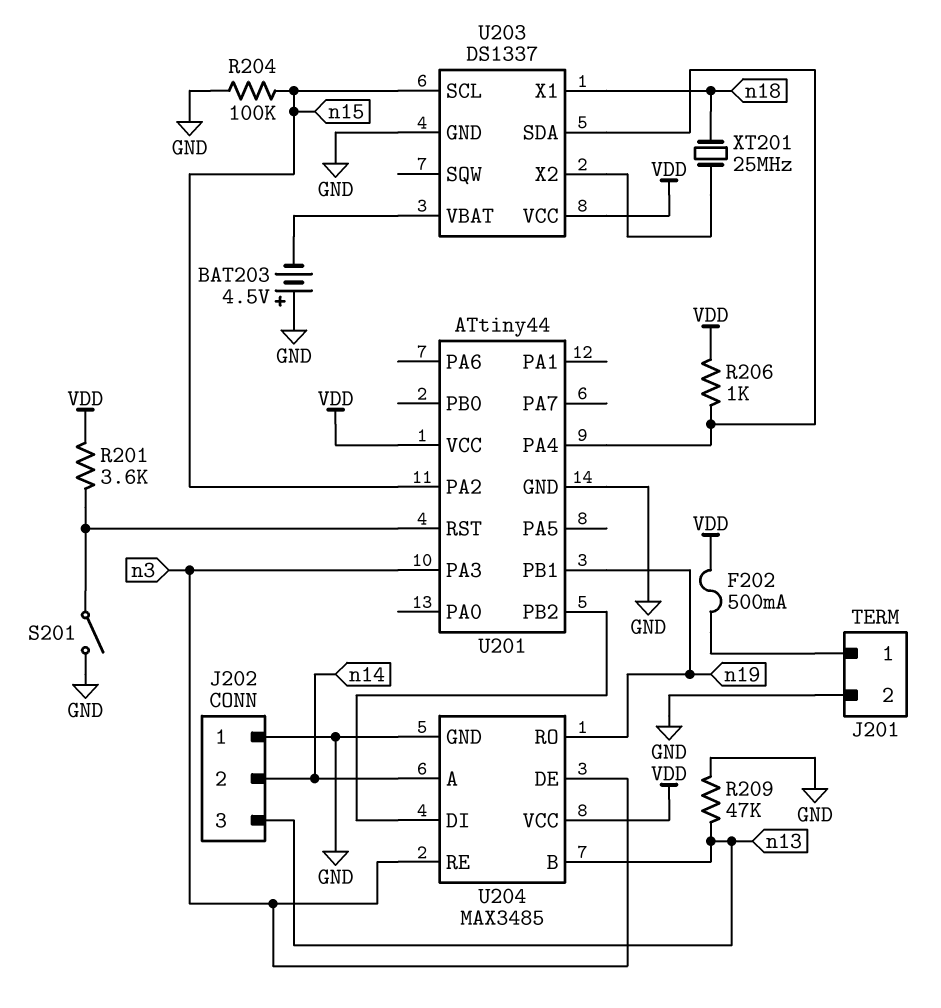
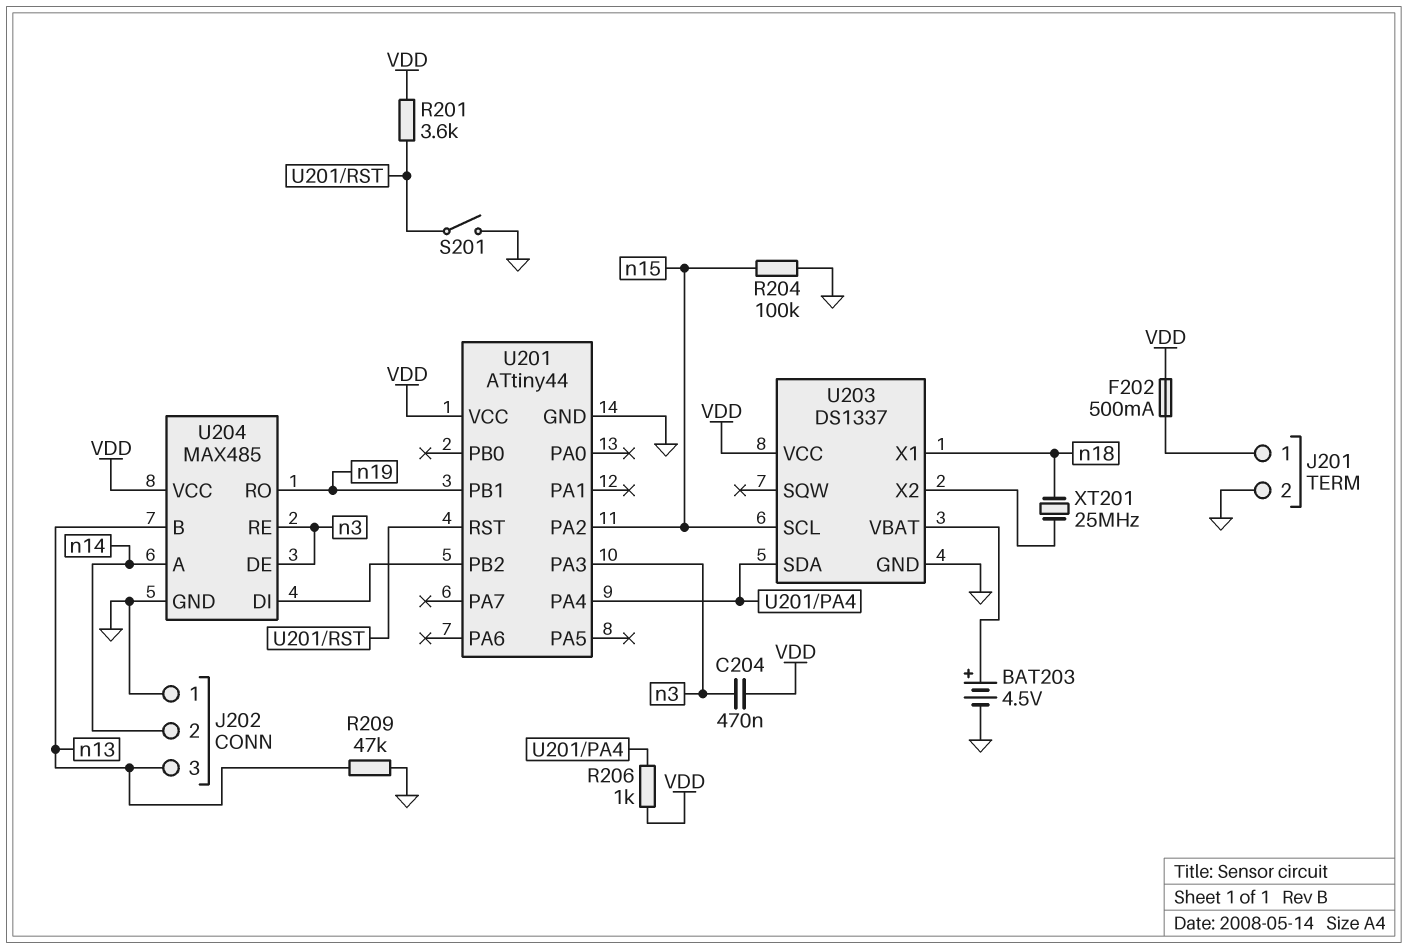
BAT203: 4.5V (plus GND, minus U203/VBAT) -> 4.5V (plus U203/VBAT, minus GND)
C204: none -> 470nF (VDD, n3)
U204: MAX3485 -> MAX485

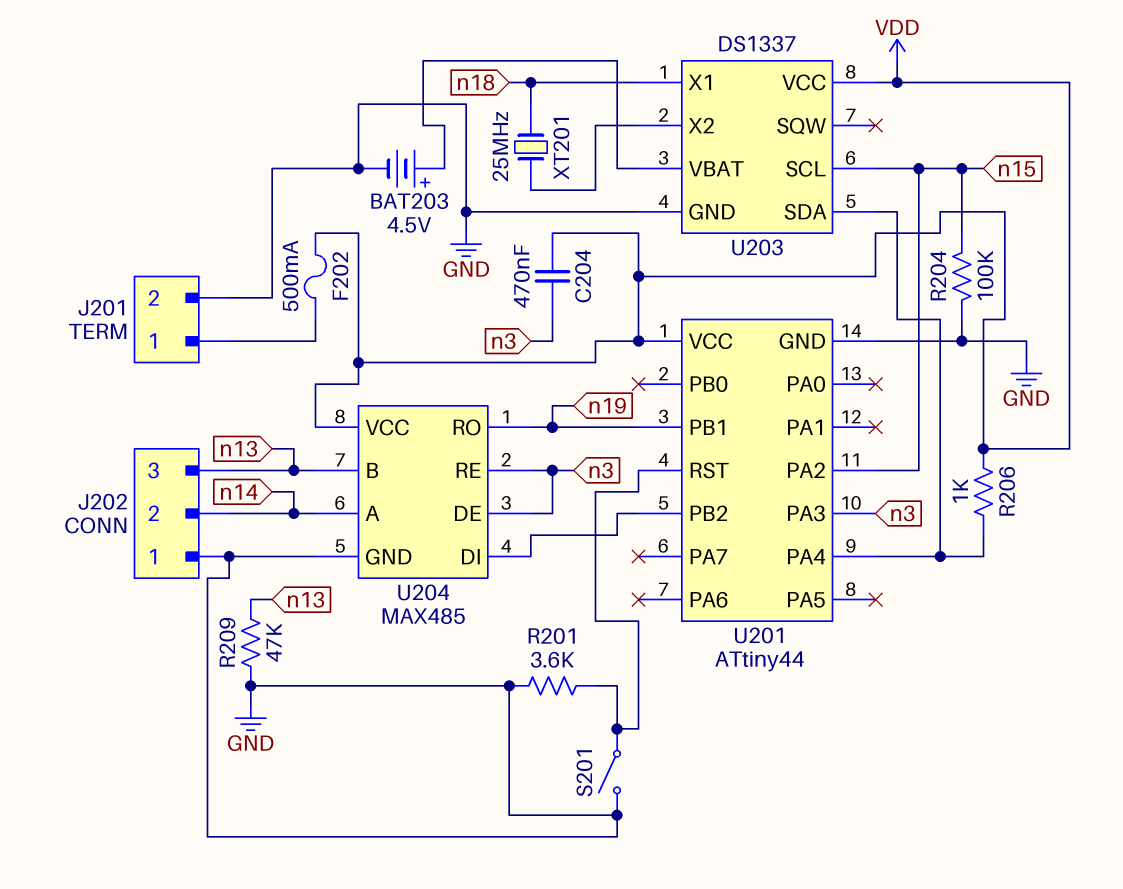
R201: 3.6k (U201/RST, VDD) -> 3.6k (GND, U201/RST)

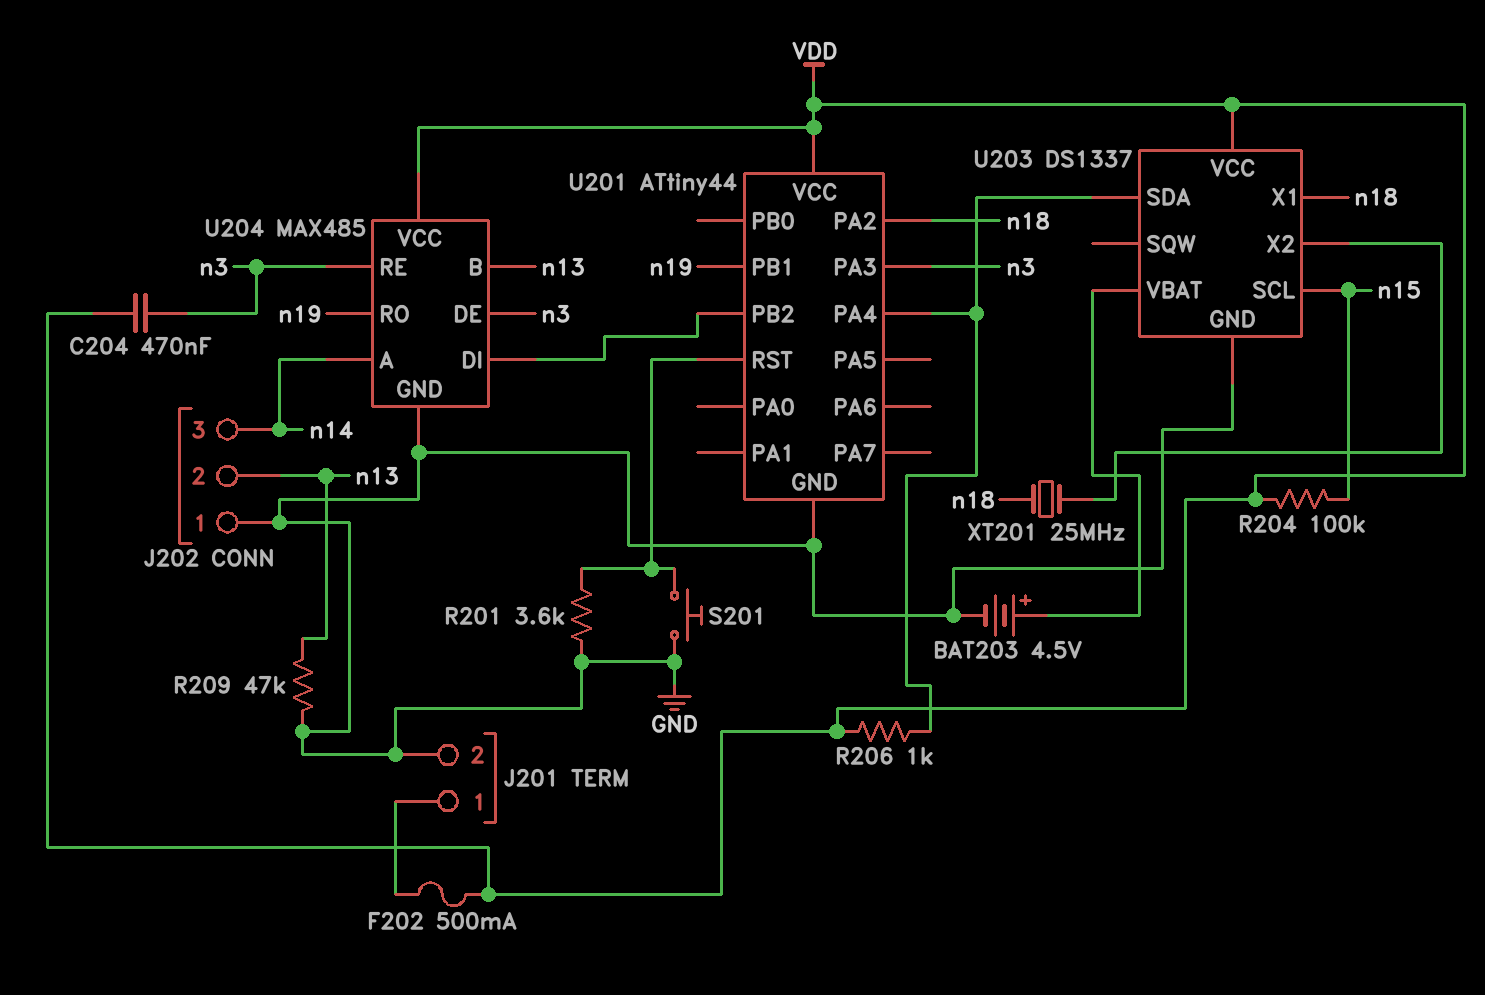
J202 pin 2: n14 -> n13
J202 pin 3: n13 -> n14
R204: 100k (GND, n15) -> 100k (VDD, n15)
S201: switch (GND, U201/RST) -> button (GND, U201/RST)
U201 pin PA2: n15 -> n18

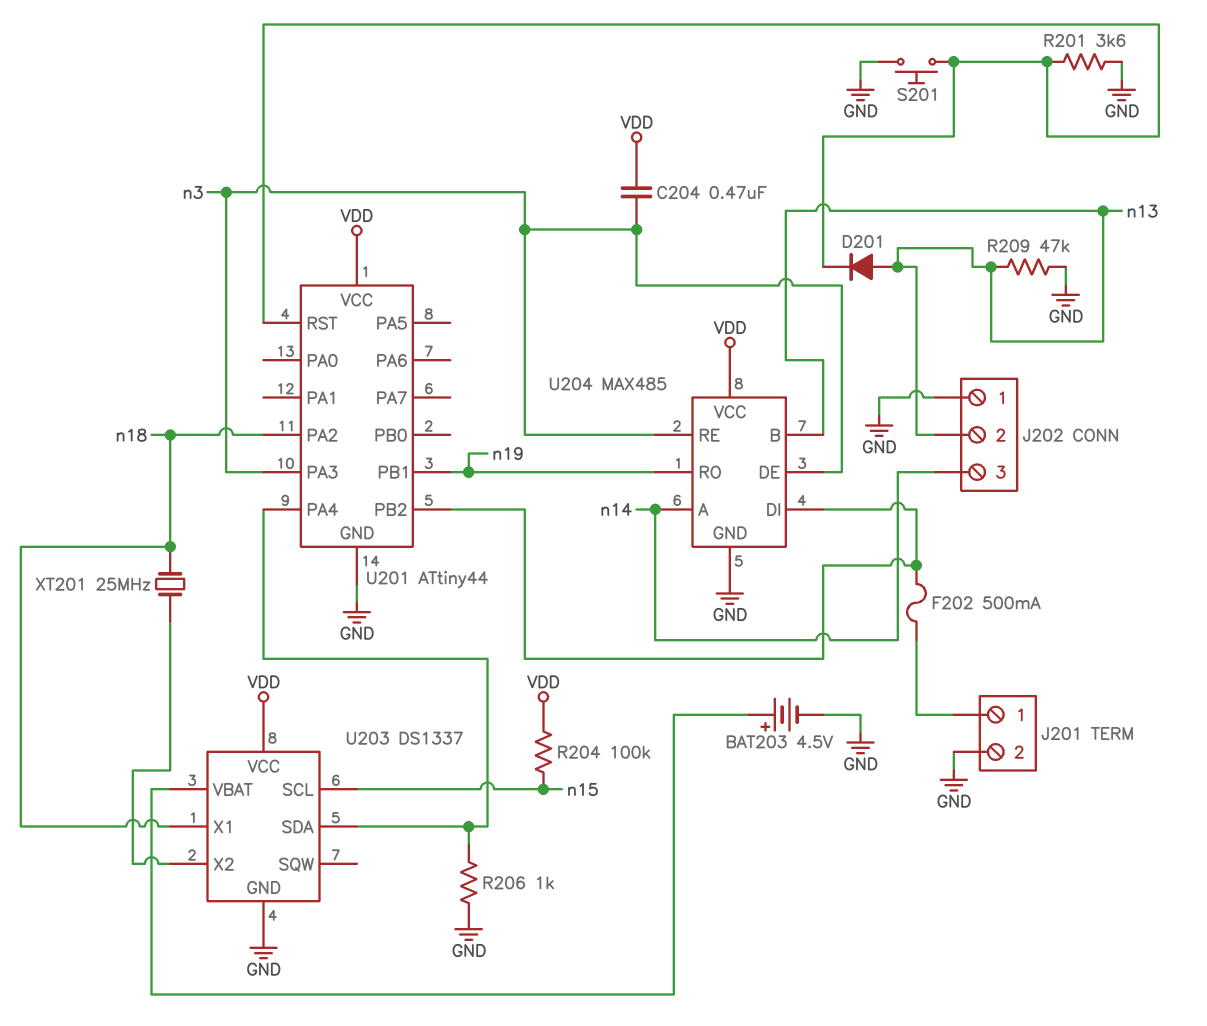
D201: none -> diode (A n13, K U201/RST)
F202: 500mA (J201/1, VDD) -> 500mA (J201/1, U201/PB2)
R206: 1k (U201/PA4, VDD) -> 1k (GND, U201/PA4)

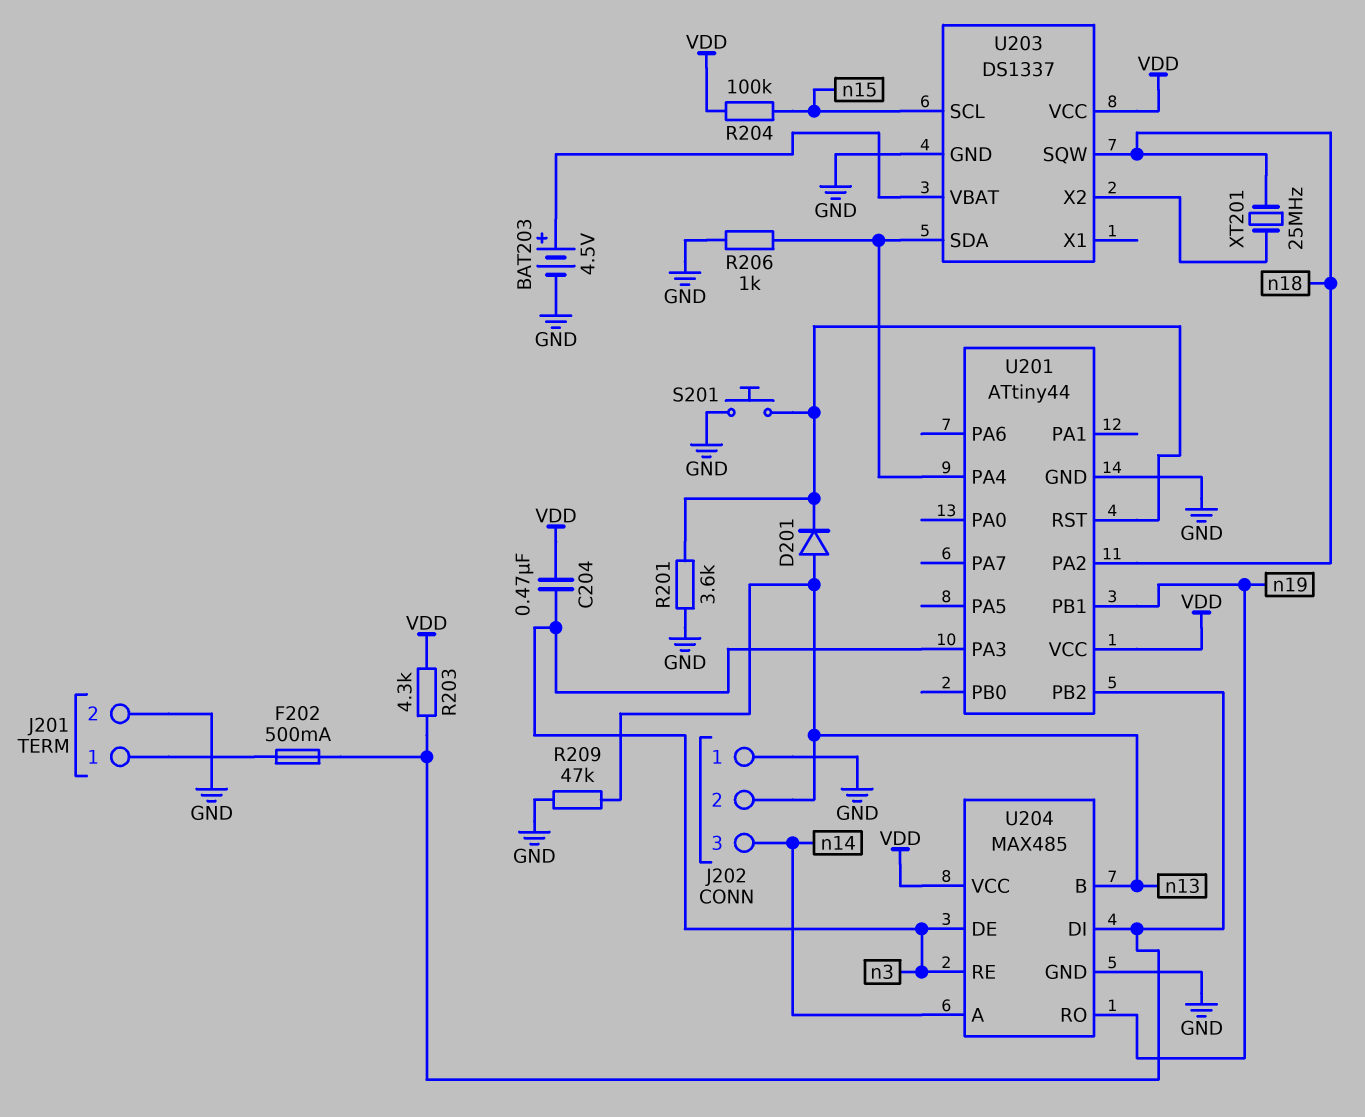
R203: none -> 4.3k (U201/PB2, VDD)
U203 pin SQW: none -> n18
U203 pin X1: n18 -> none

